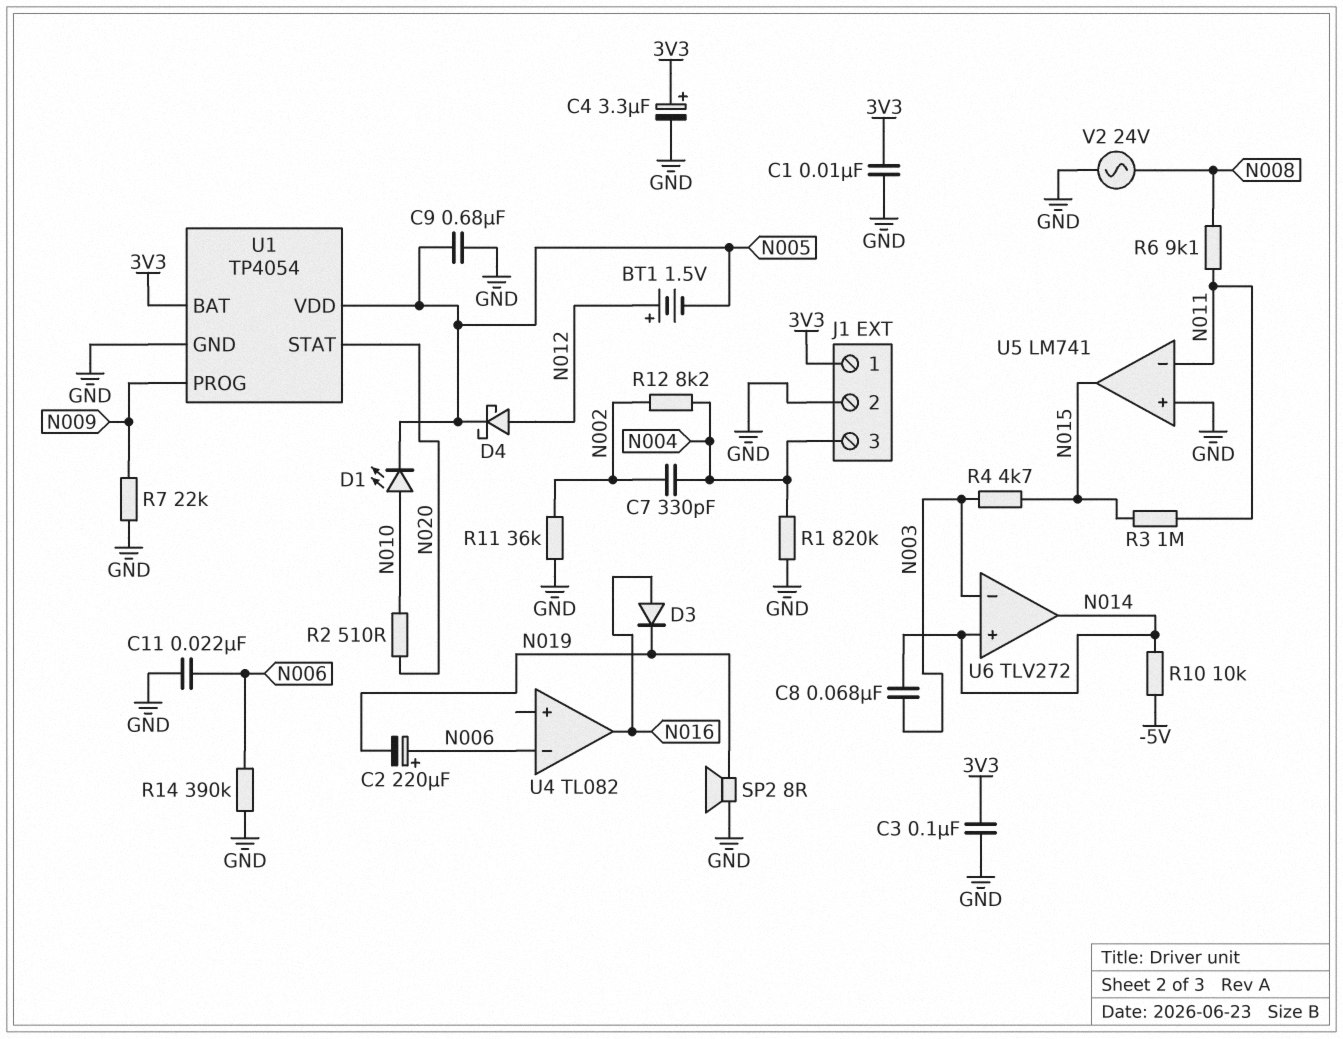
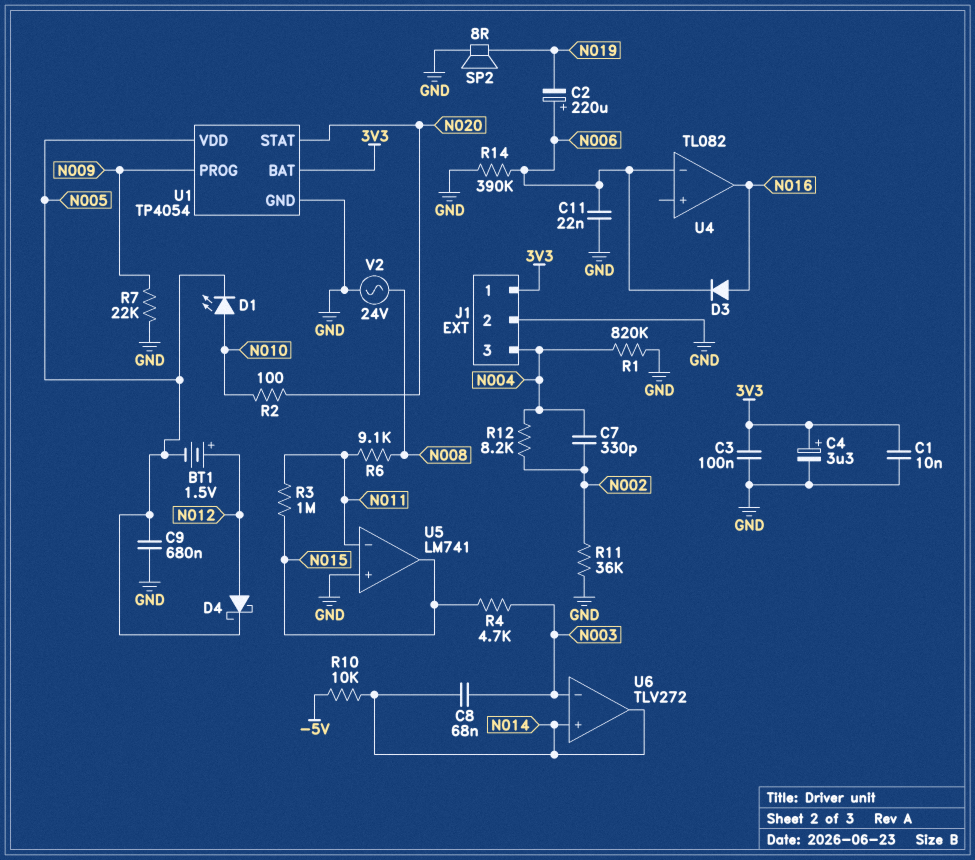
D3: diode (A N016, K N019) -> diode (A N016, K N006)
R2: 510 (N010, N020) -> 100 (N010, N020)

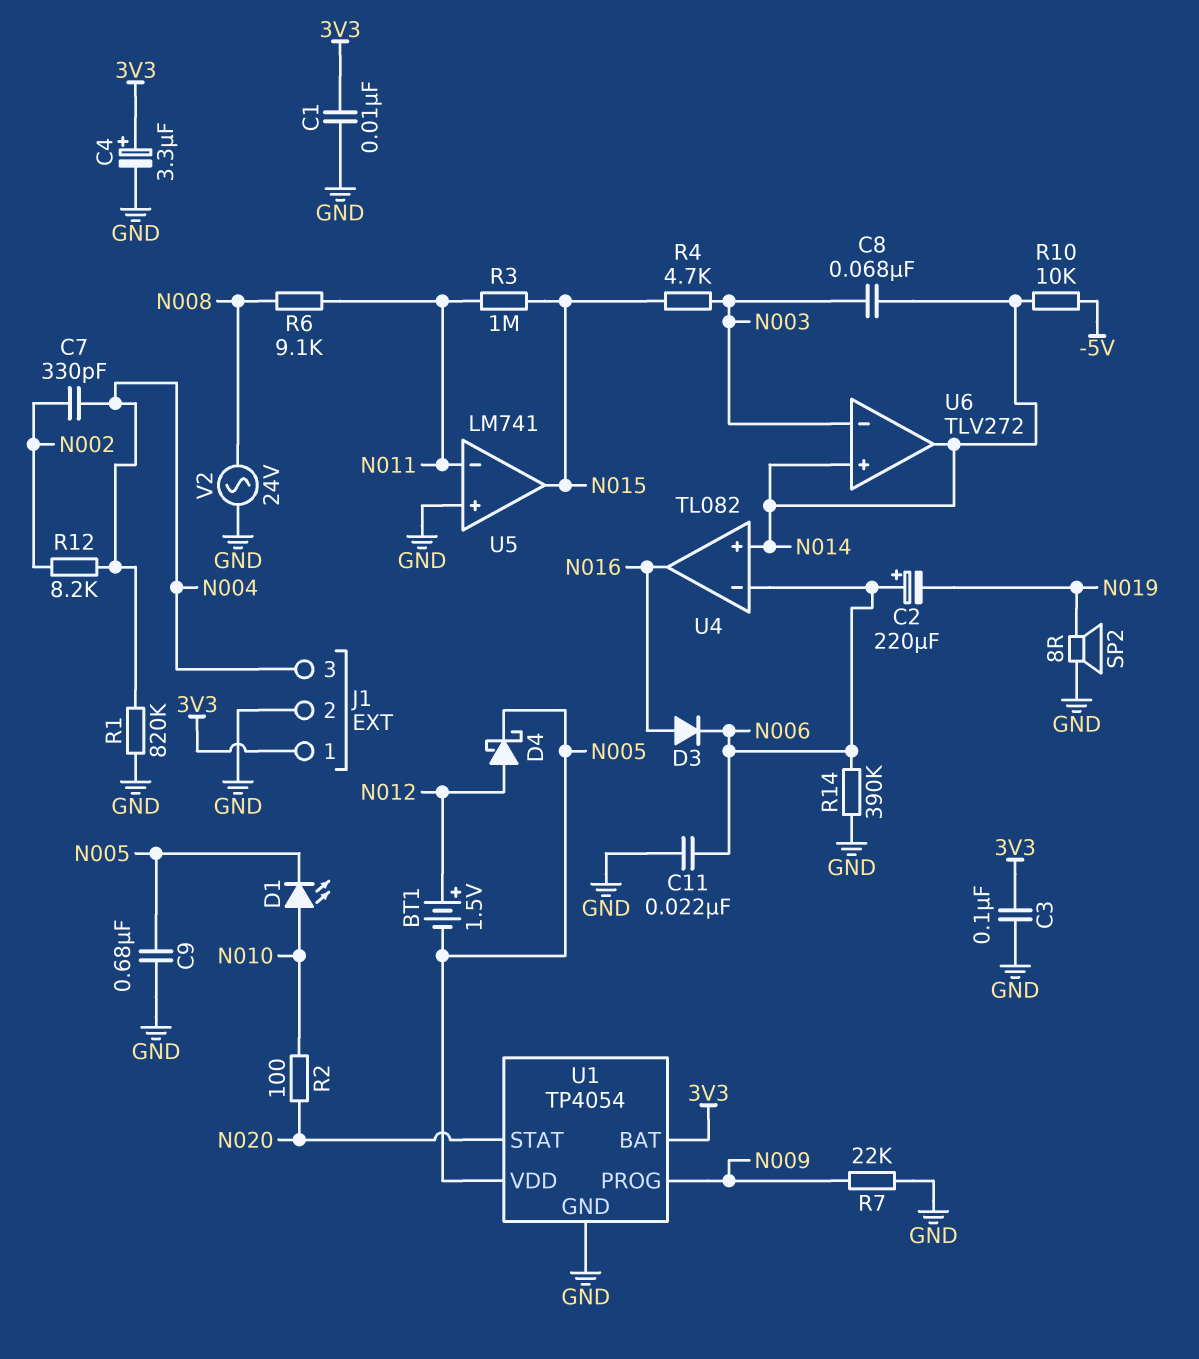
R11: 36k (GND, N002) -> none
U4 pin in+: none -> N014

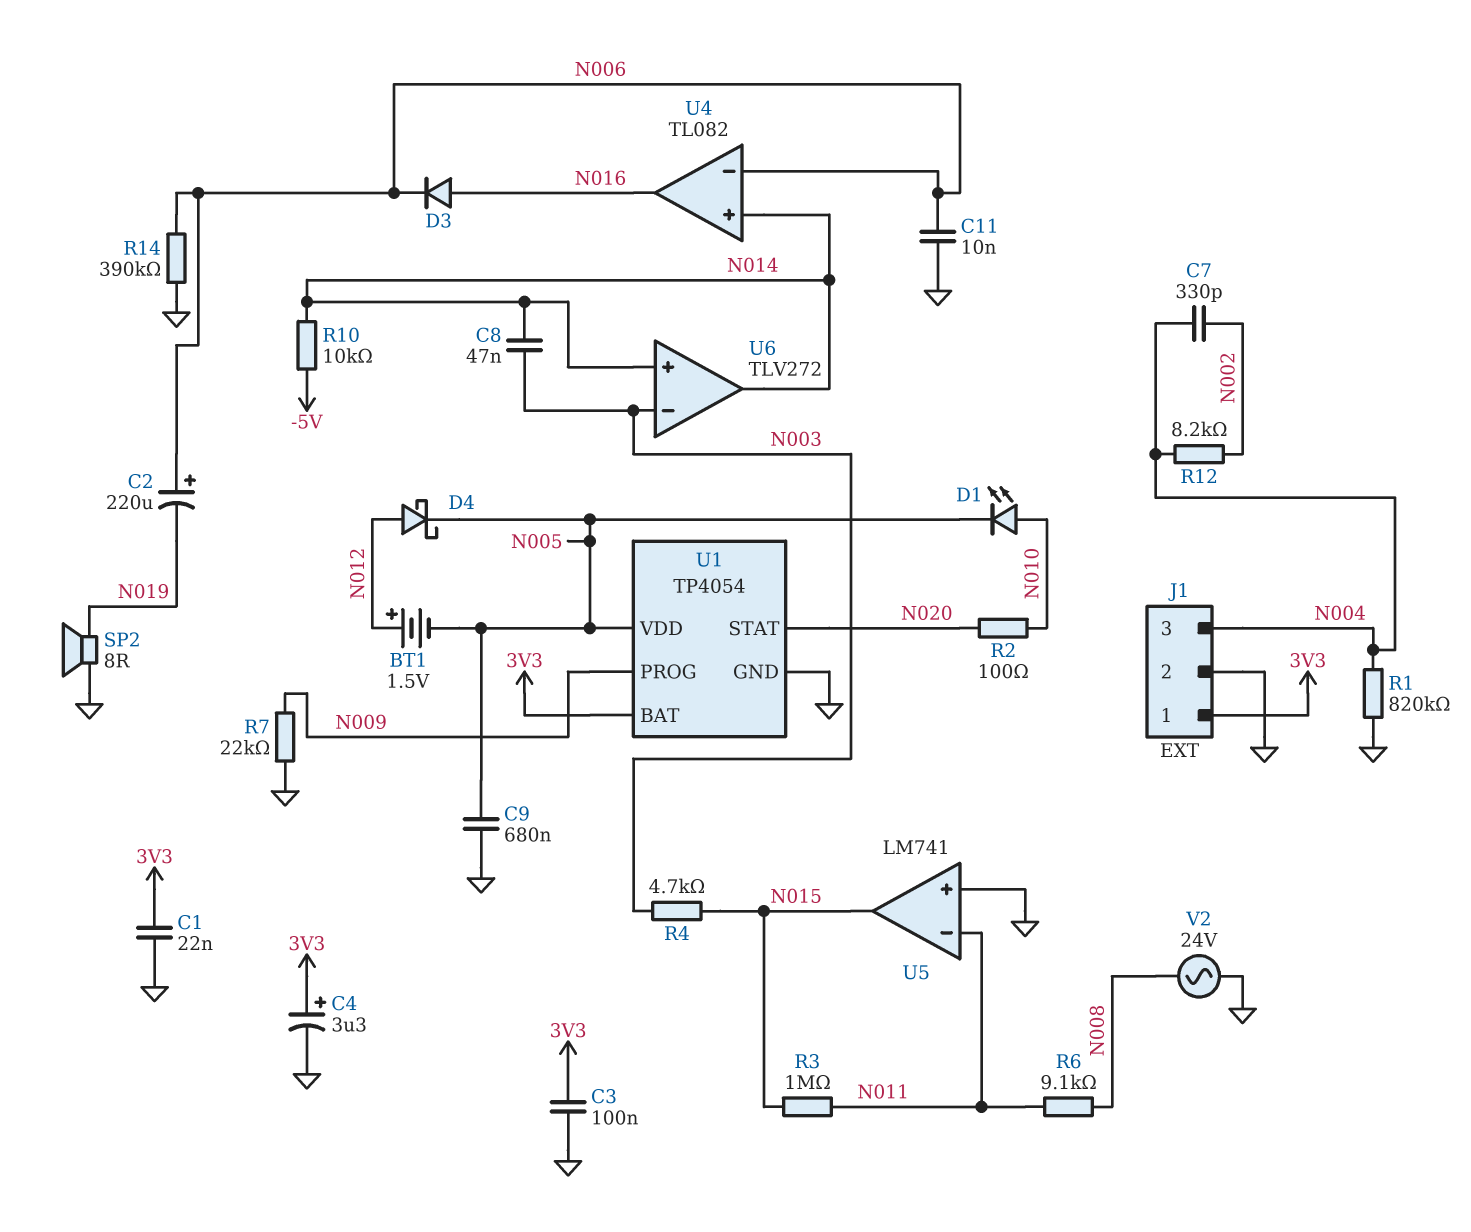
C1: 10nF (3V3, GND) -> 22nF (3V3, GND)
C8: 68nF (N003, N014) -> 47nF (N003, N014)
C11: 22nF (GND, N006) -> 10nF (GND, N006)

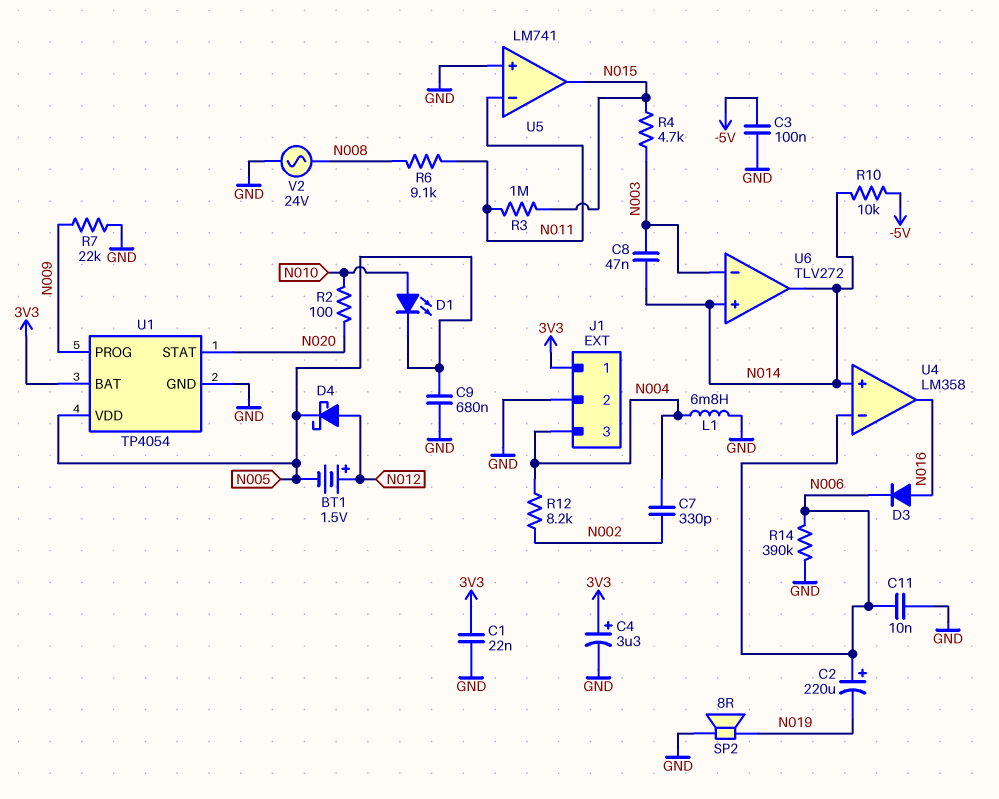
C3: 100nF (3V3, GND) -> 100nF (-5V, GND)
L1: none -> 6.8mH (GND, N004)
R1: 820k (GND, N004) -> none
U4: TL082 -> LM358

